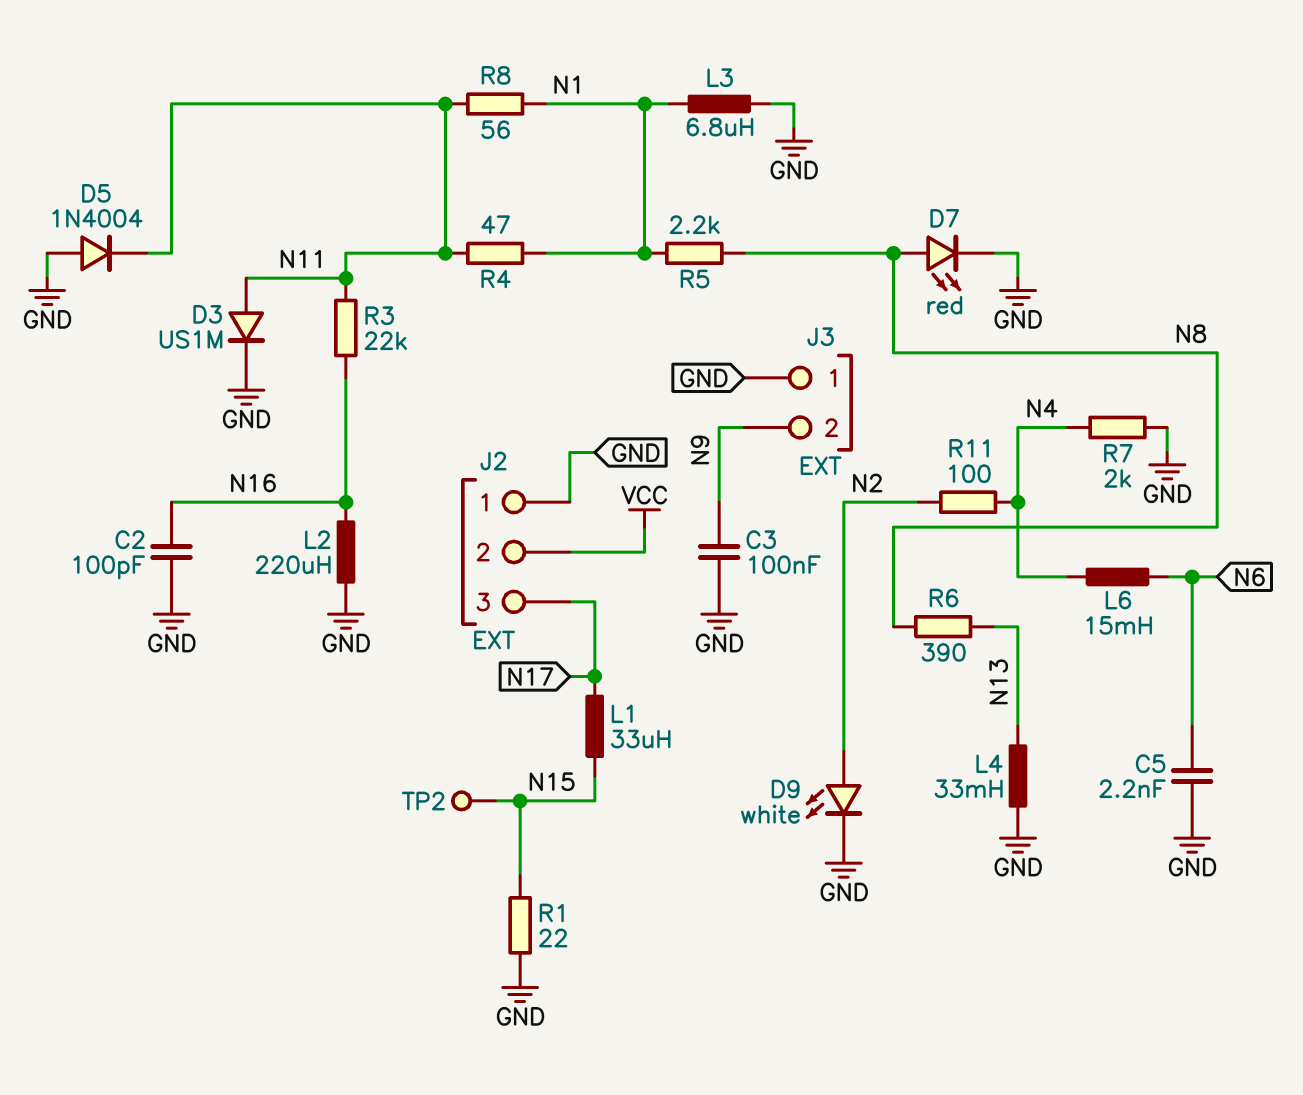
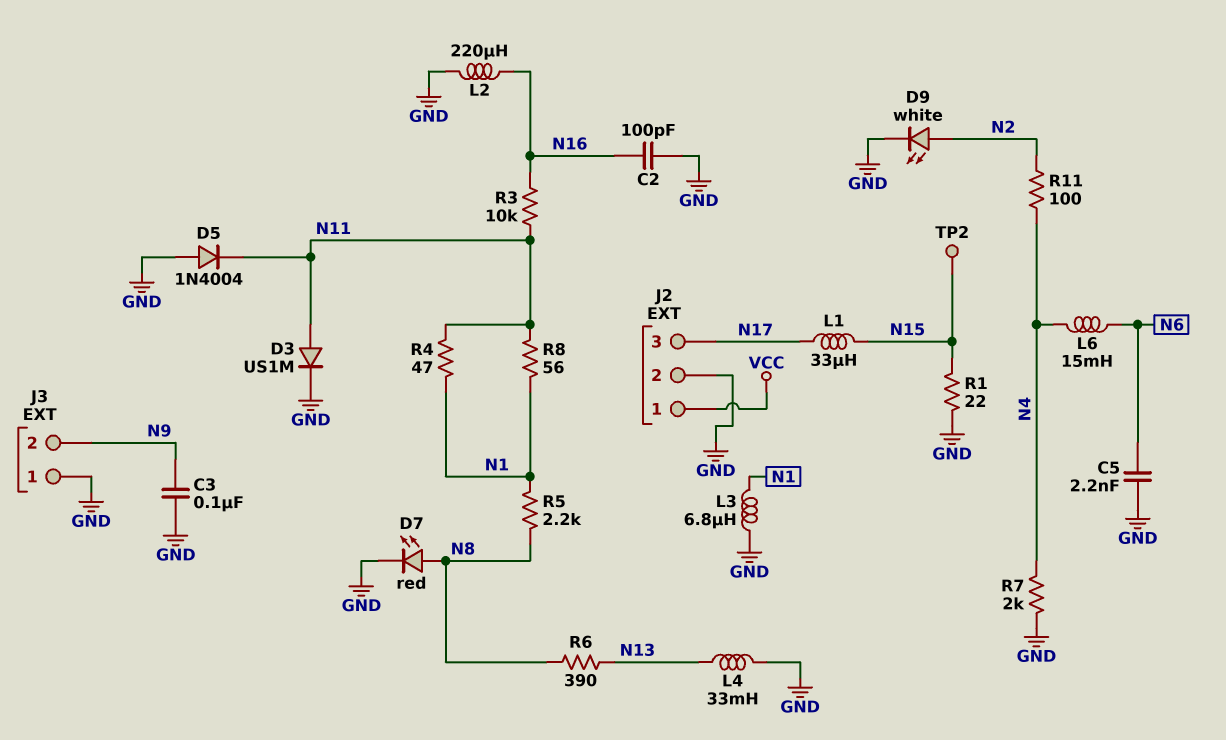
J2 pin 1: GND -> VCC
J2 pin 2: VCC -> GND
R3: 22k (N11, N16) -> 10k (N11, N16)

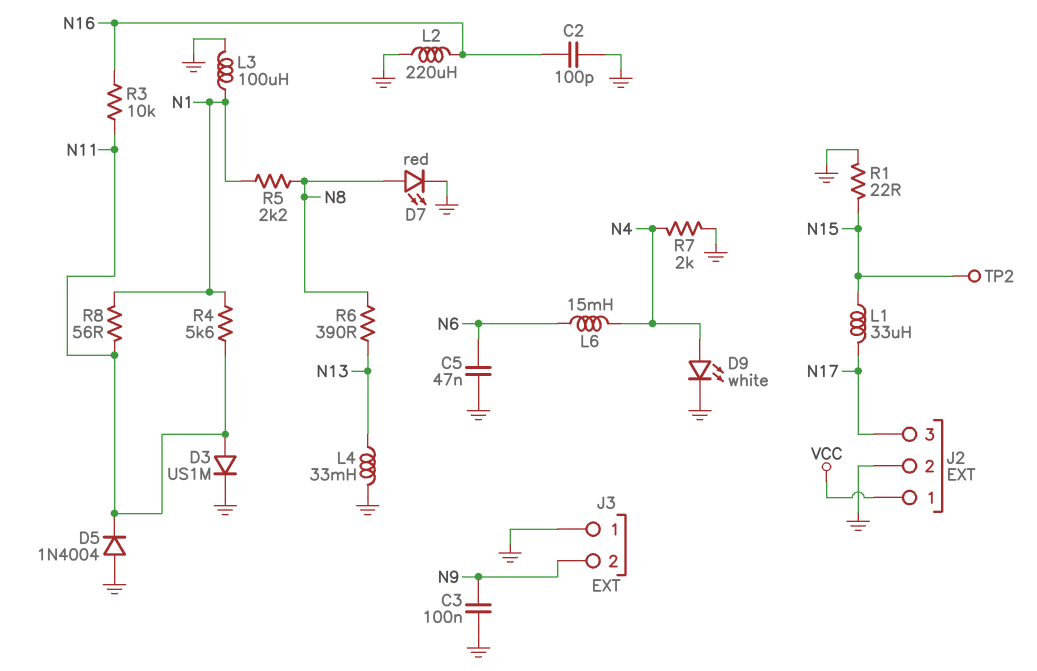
C5: 2.2nF (GND, N6) -> 47nF (GND, N6)
D9: LED white (A N2, K GND) -> LED white (A N4, K GND)
L3: 6.8uH (GND, N1) -> 100uH (GND, N1)
R4: 47 (N1, N11) -> 5.6k (N1, N11)
R11: 100 (N2, N4) -> none

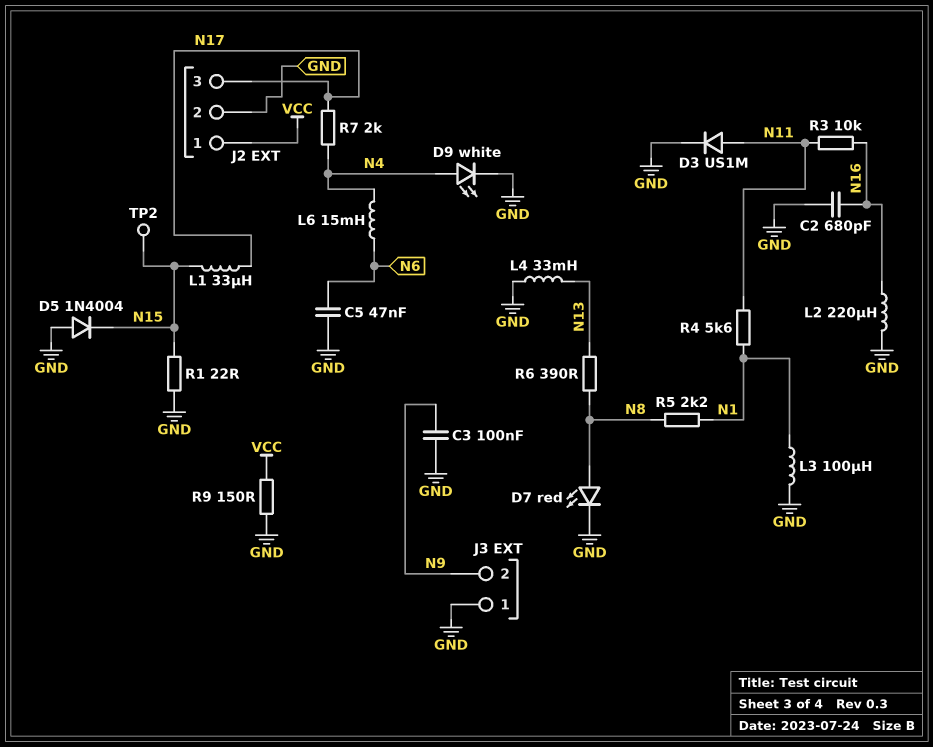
C2: 100pF (GND, N16) -> 680pF (GND, N16)
D5: diode 1N4004 (A GND, K N11) -> diode 1N4004 (A GND, K N15)
R7: 2k (GND, N4) -> 2k (N4, N17)
R8: 56 (N1, N11) -> none
R9: none -> 150 (GND, VCC)

